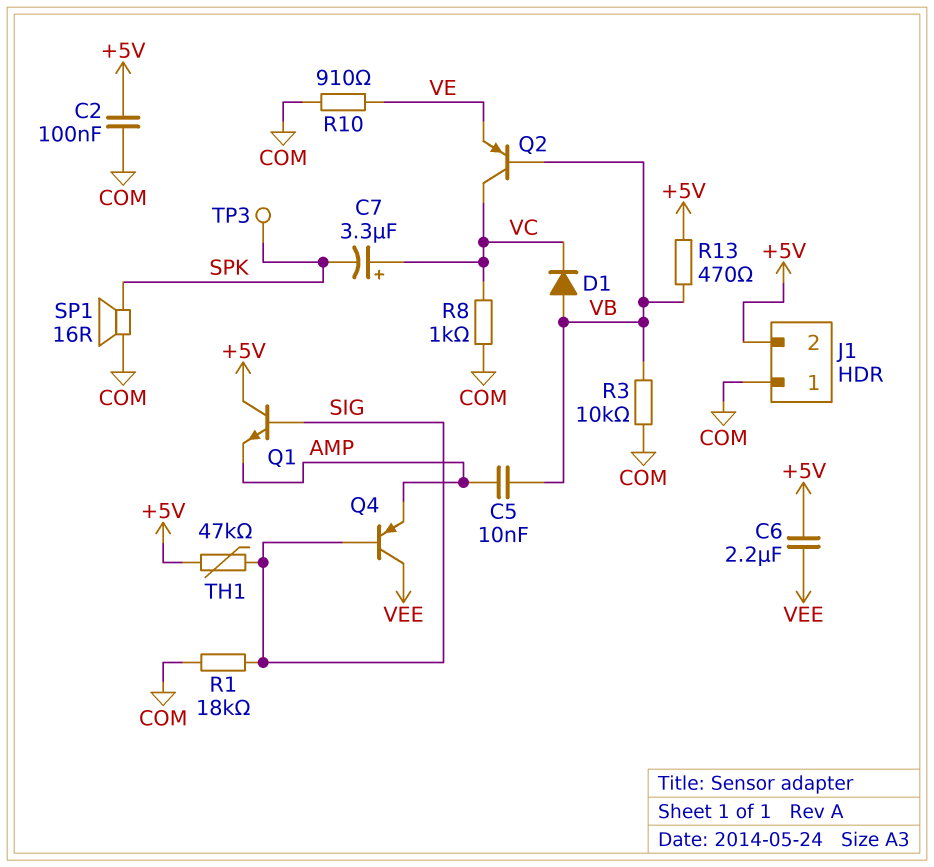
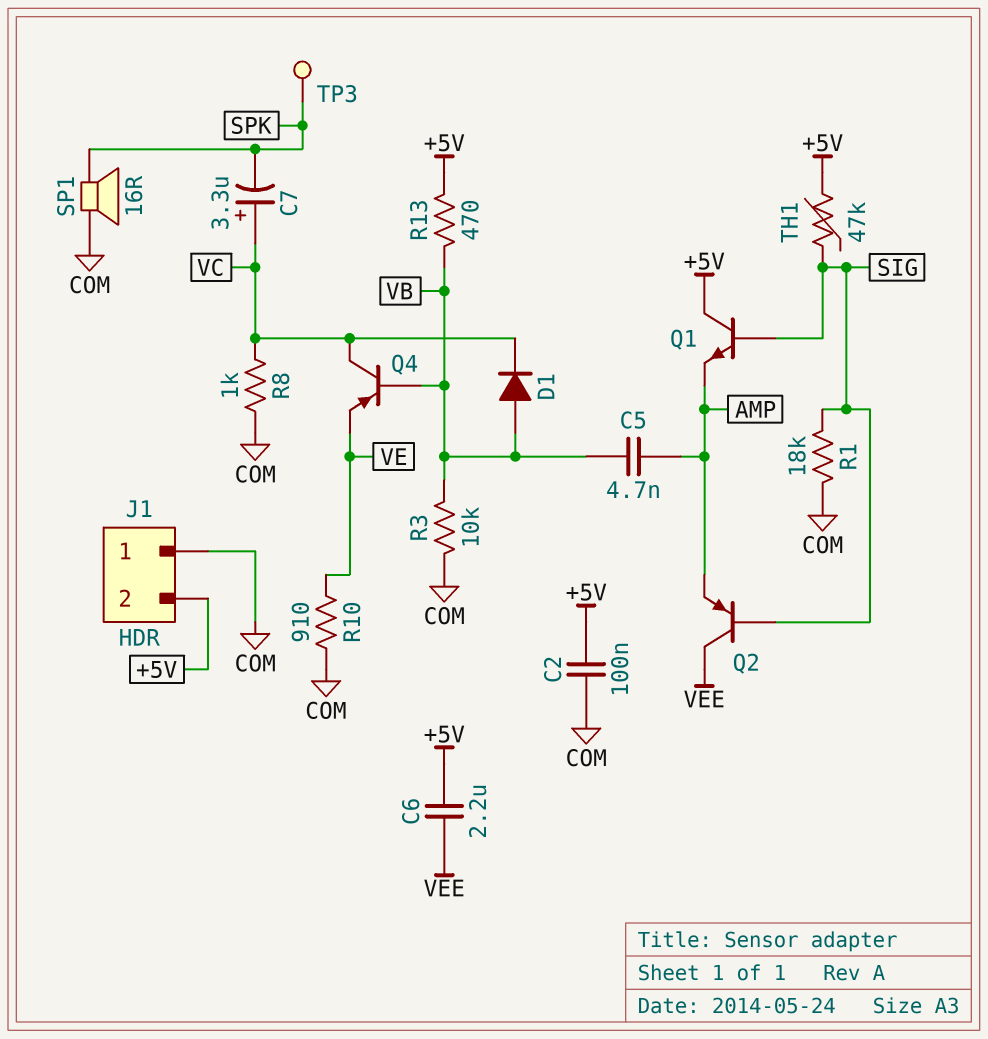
C5: 10nF (AMP, VB) -> 4.7nF (AMP, VB)
Q2: PNP (B VB, C VC, E VE) -> PNP (B SIG, C VEE, E AMP)
Q4: PNP (B SIG, C VEE, E AMP) -> PNP (B VB, C VC, E VE)

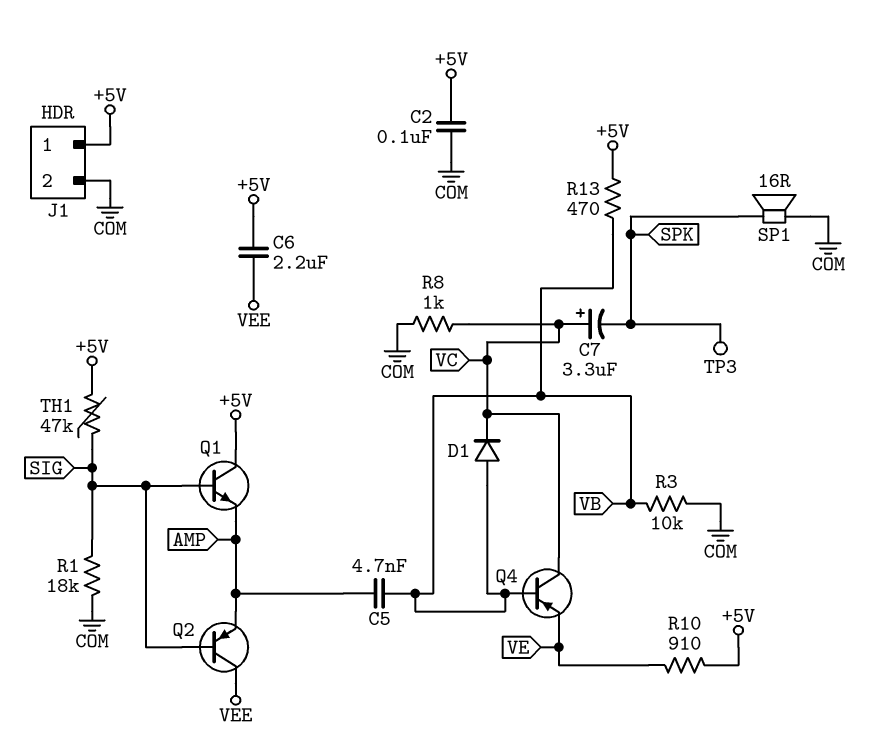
J1 pin 1: COM -> +5V
J1 pin 2: +5V -> COM
R10: 910 (COM, VE) -> 910 (+5V, VE)

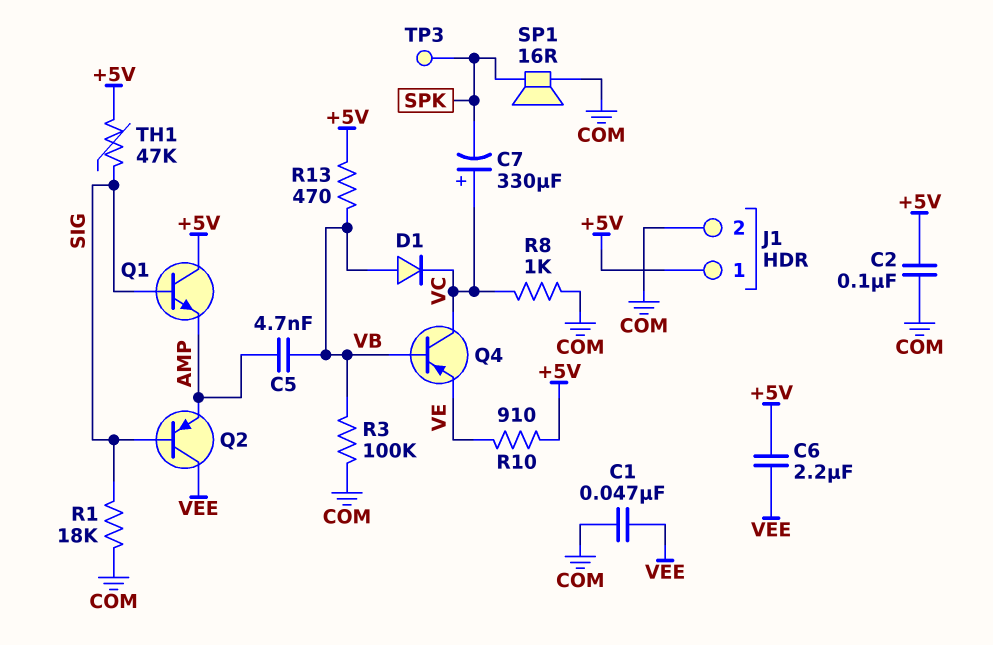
C1: none -> 47nF (COM, VEE)
C7: 3.3uF (plus VC, minus SPK) -> 330uF (plus VC, minus SPK)
R3: 10k (COM, VB) -> 100k (COM, VB)

